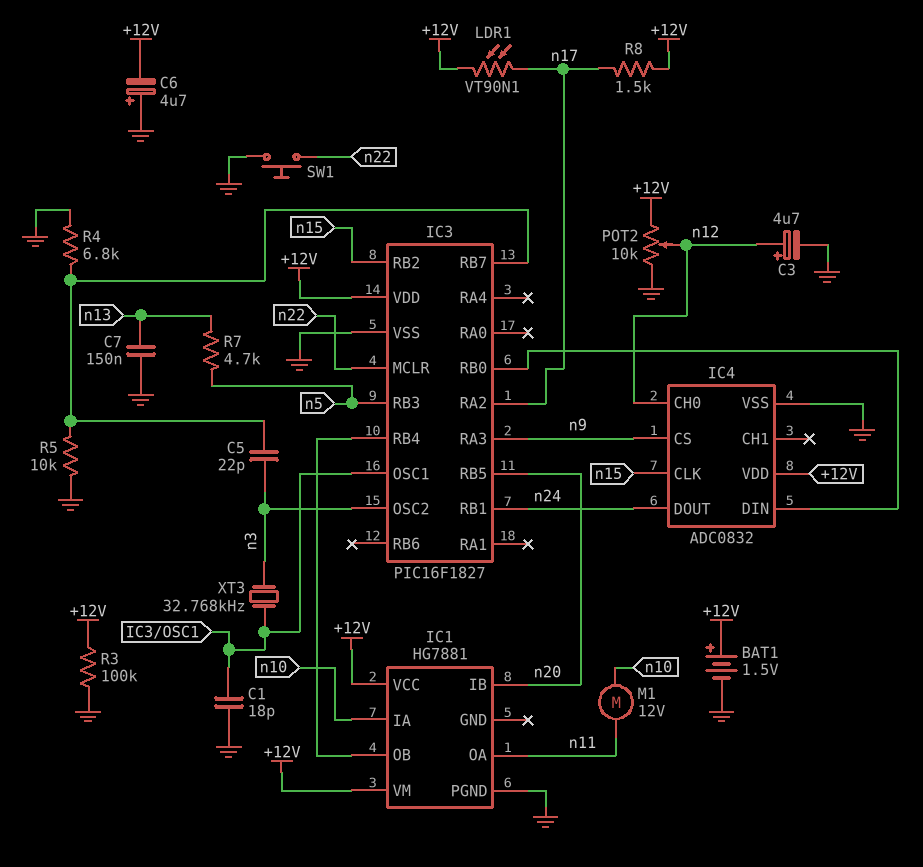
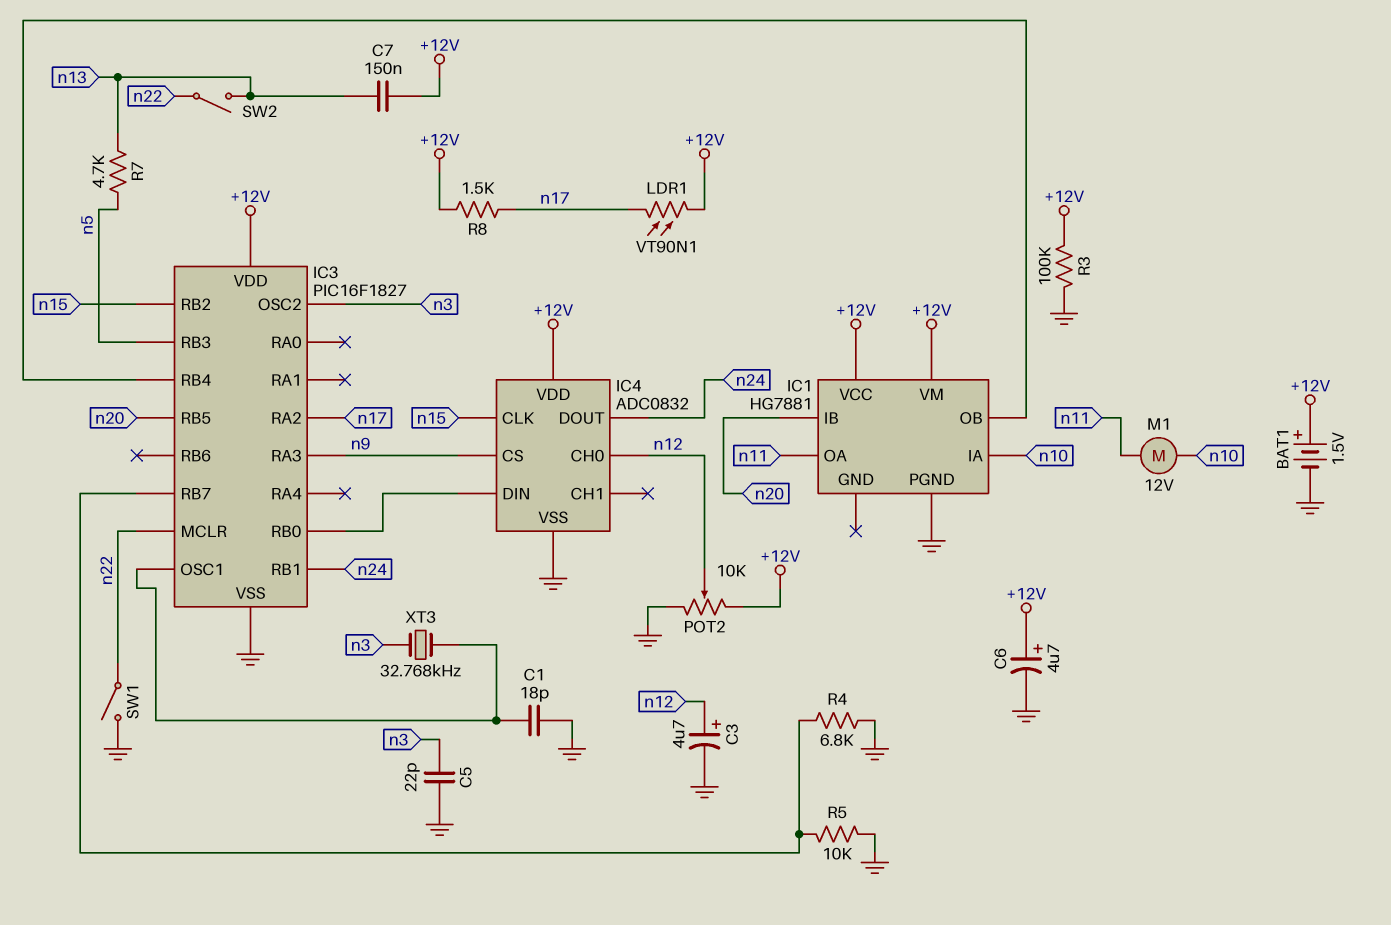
C5: 22pF (IC3/RB7, n3) -> 22pF (GND, n3)
C6: 4.7uF (plus GND, minus +12V) -> 4.7uF (plus +12V, minus GND)
C7: 150nF (GND, n13) -> 150nF (+12V, n13)
SW1: button (GND, n22) -> switch (GND, n22)
SW2: none -> switch (n13, n22)

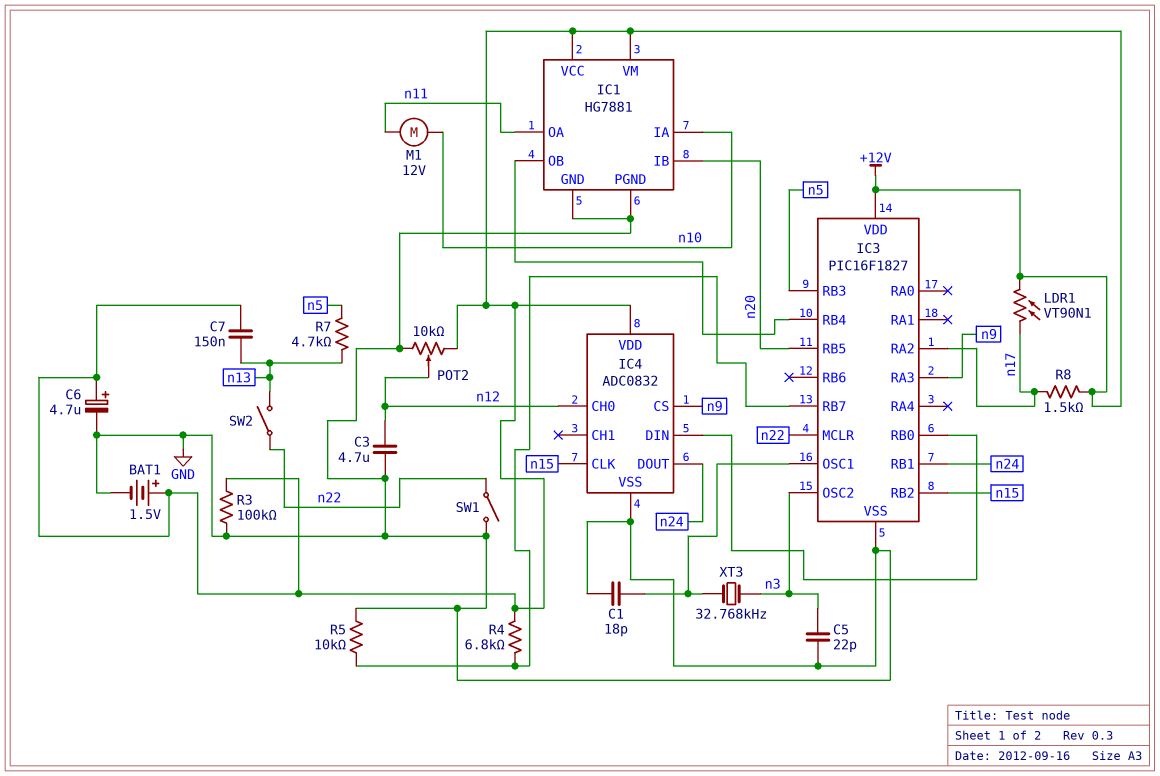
C3: 4.7uF (plus n12, minus GND) -> 4.7uF (GND, n12)
IC1 pin GND: none -> GND
R4: 6.8k (GND, IC3/RB7) -> 6.8k (+12V, IC3/RB7)

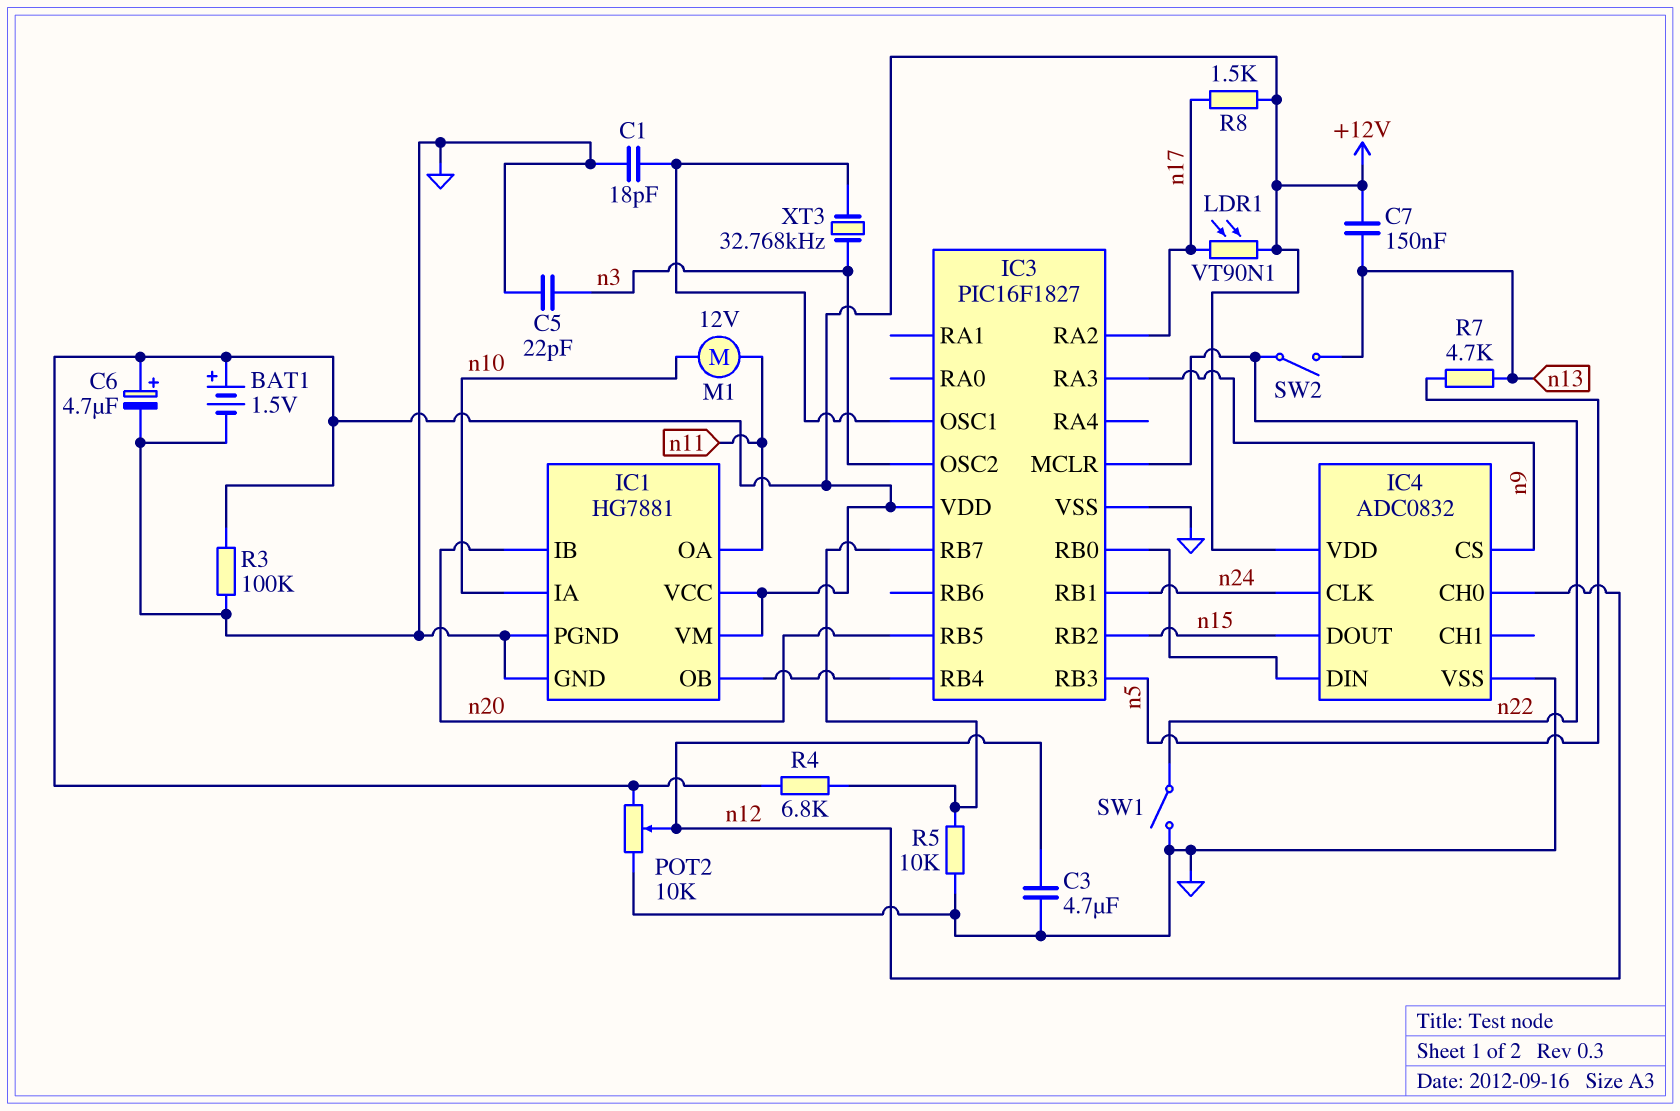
IC4 pin CLK: n15 -> n24
IC4 pin DOUT: n24 -> n15

